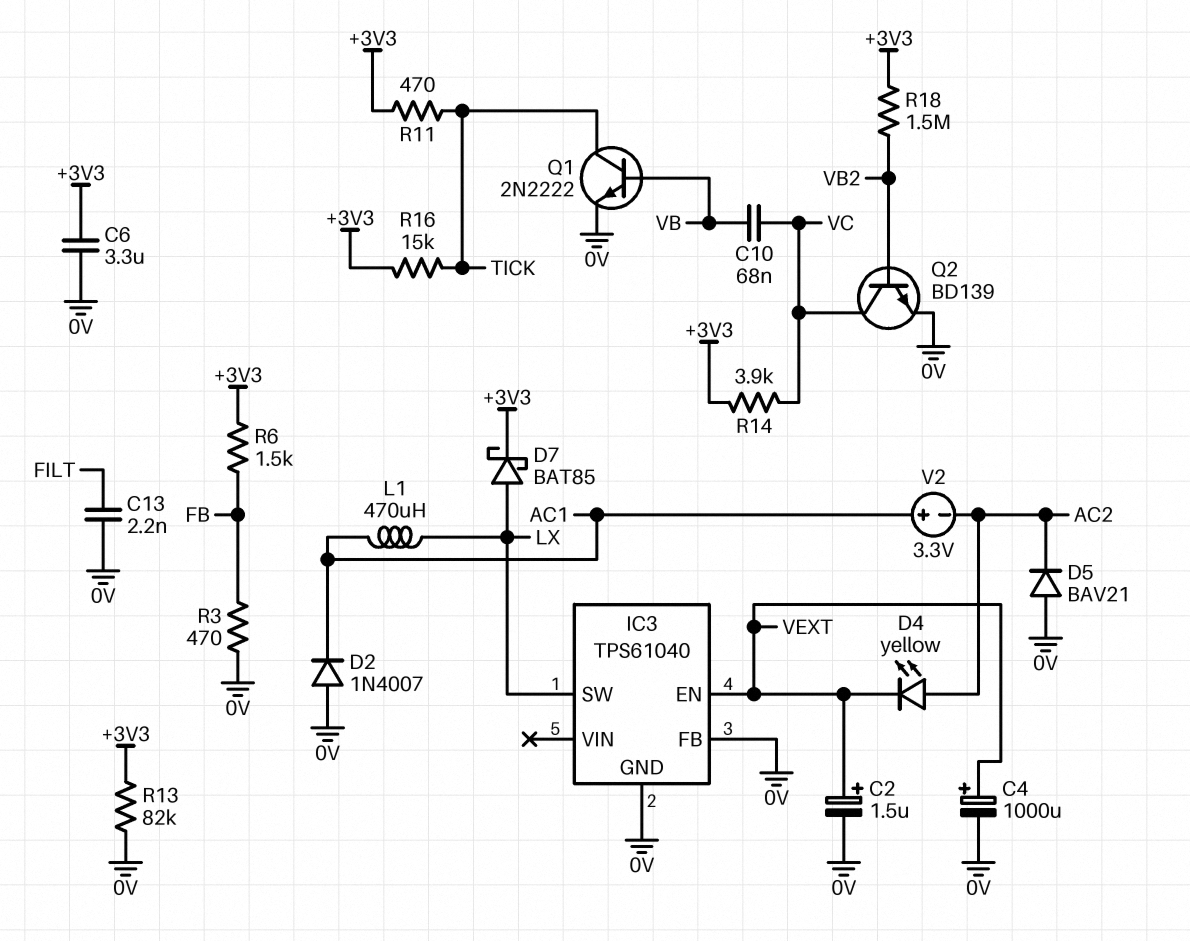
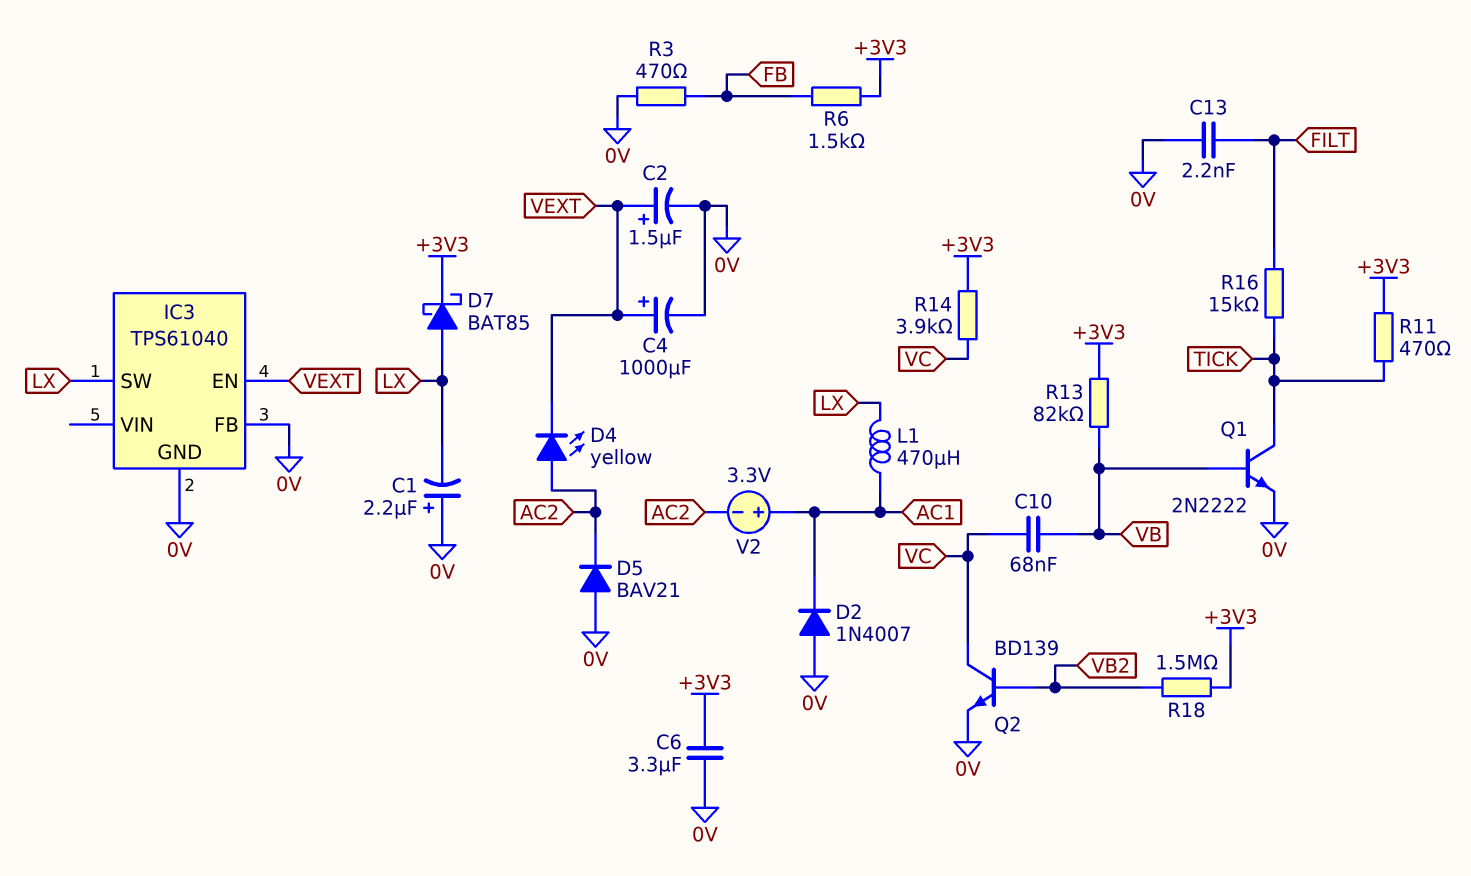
C1: none -> 2.2uF (plus 0V, minus LX)
R13: 82k (+3V3, 0V) -> 82k (+3V3, VB)
R16: 15k (+3V3, TICK) -> 15k (FILT, TICK)

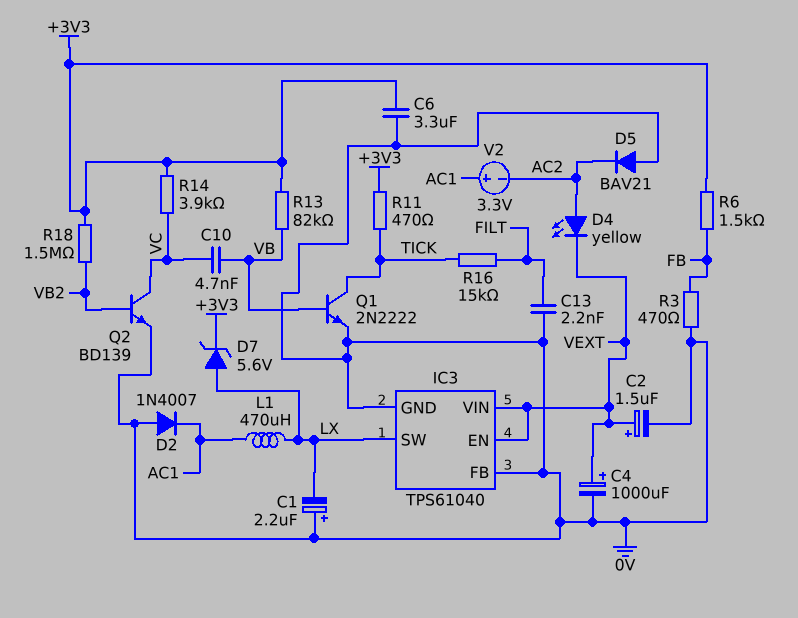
C10: 68nF (VB, VC) -> 4.7nF (VB, VC)
D7: schottky BAT85 (A LX, K +3V3) -> zener 5.6V (A LX, K +3V3)
IC3 pin VIN: none -> VEXT

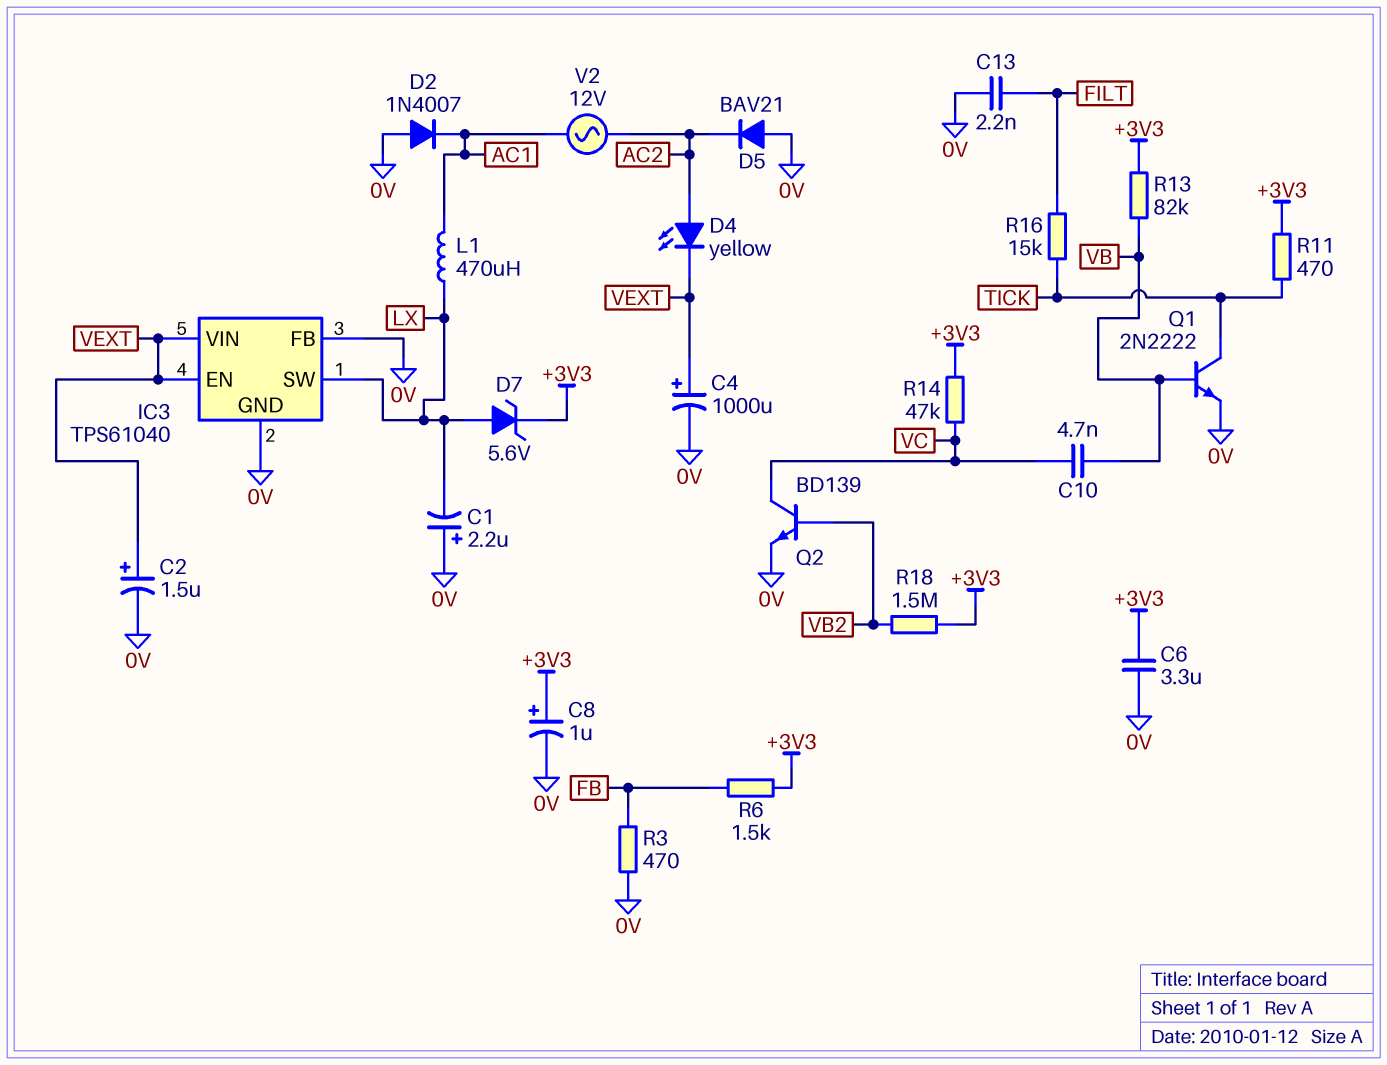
C8: none -> 1uF (plus +3V3, minus 0V)
R14: 3.9k (+3V3, VC) -> 47k (+3V3, VC)
V2: 3.3V (plus AC1, minus AC2) -> AC 12V (AC1, AC2)

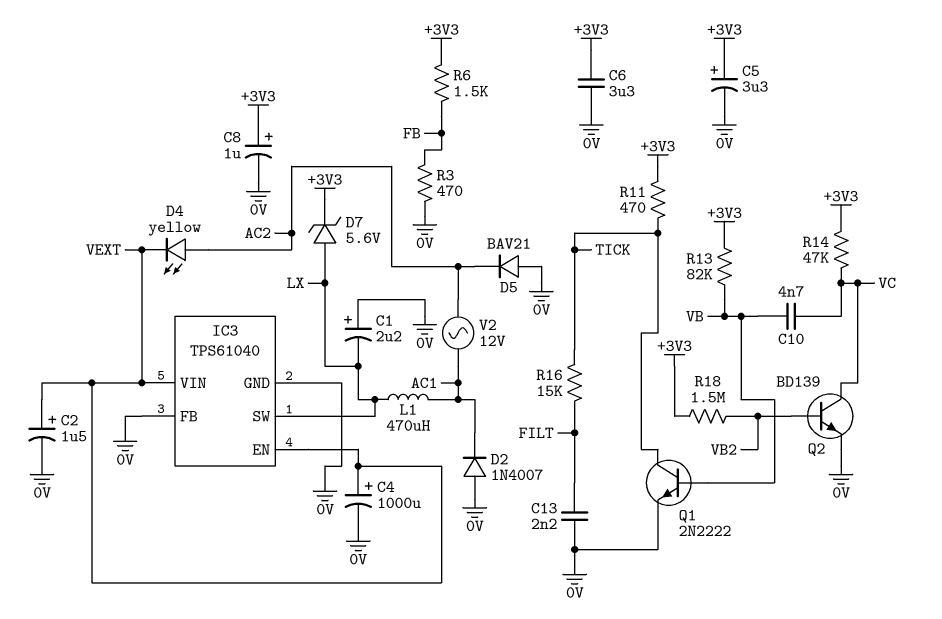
C5: none -> 3.3uF (plus +3V3, minus 0V)

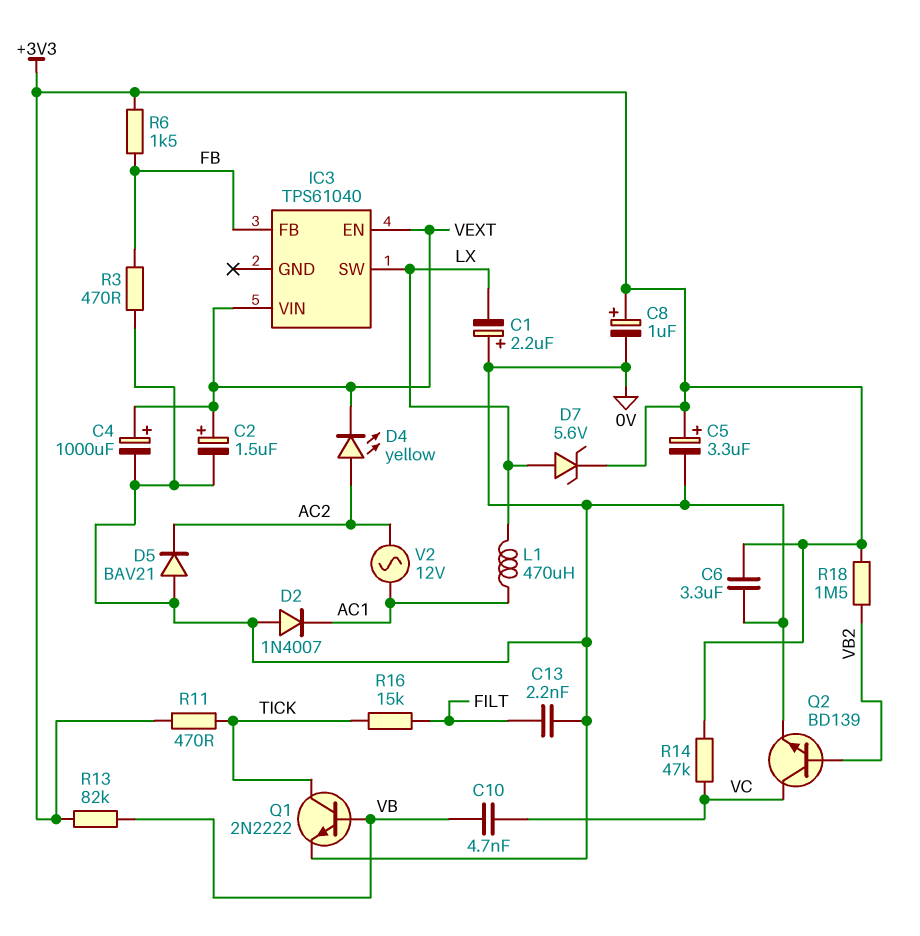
IC3 pin FB: 0V -> FB
IC3 pin GND: 0V -> none

